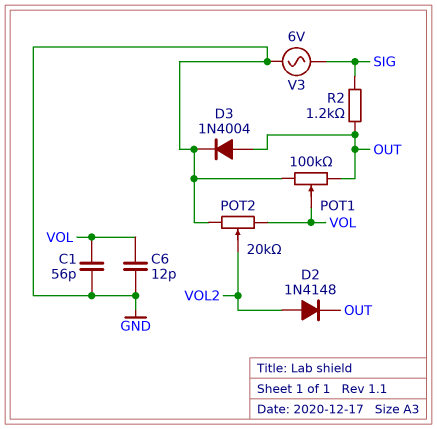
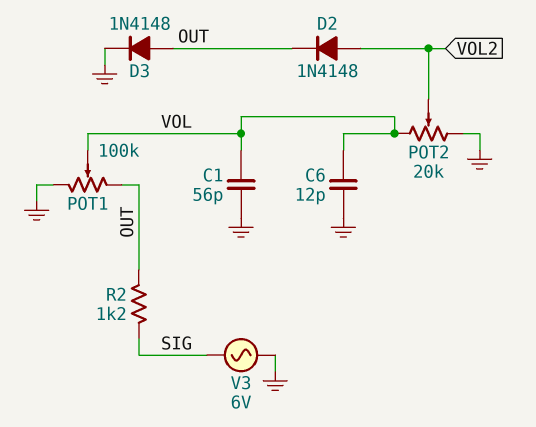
D3: diode 1N4004 (A OUT, K GND) -> diode 1N4148 (A OUT, K GND)

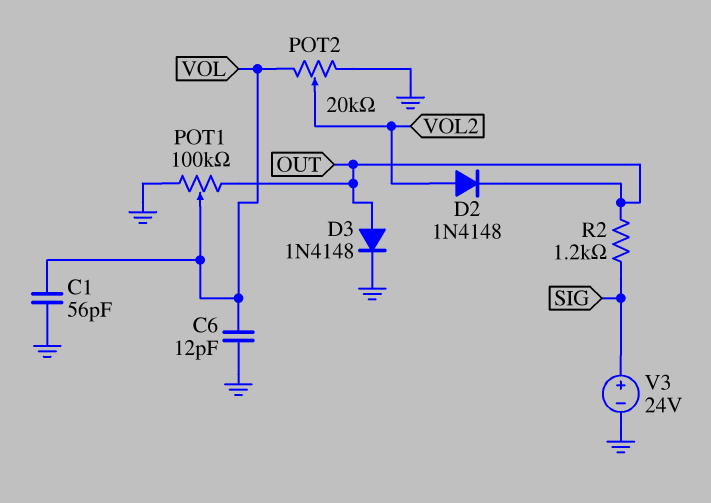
V3: AC 6V (GND, SIG) -> 24V (plus SIG, minus GND)

